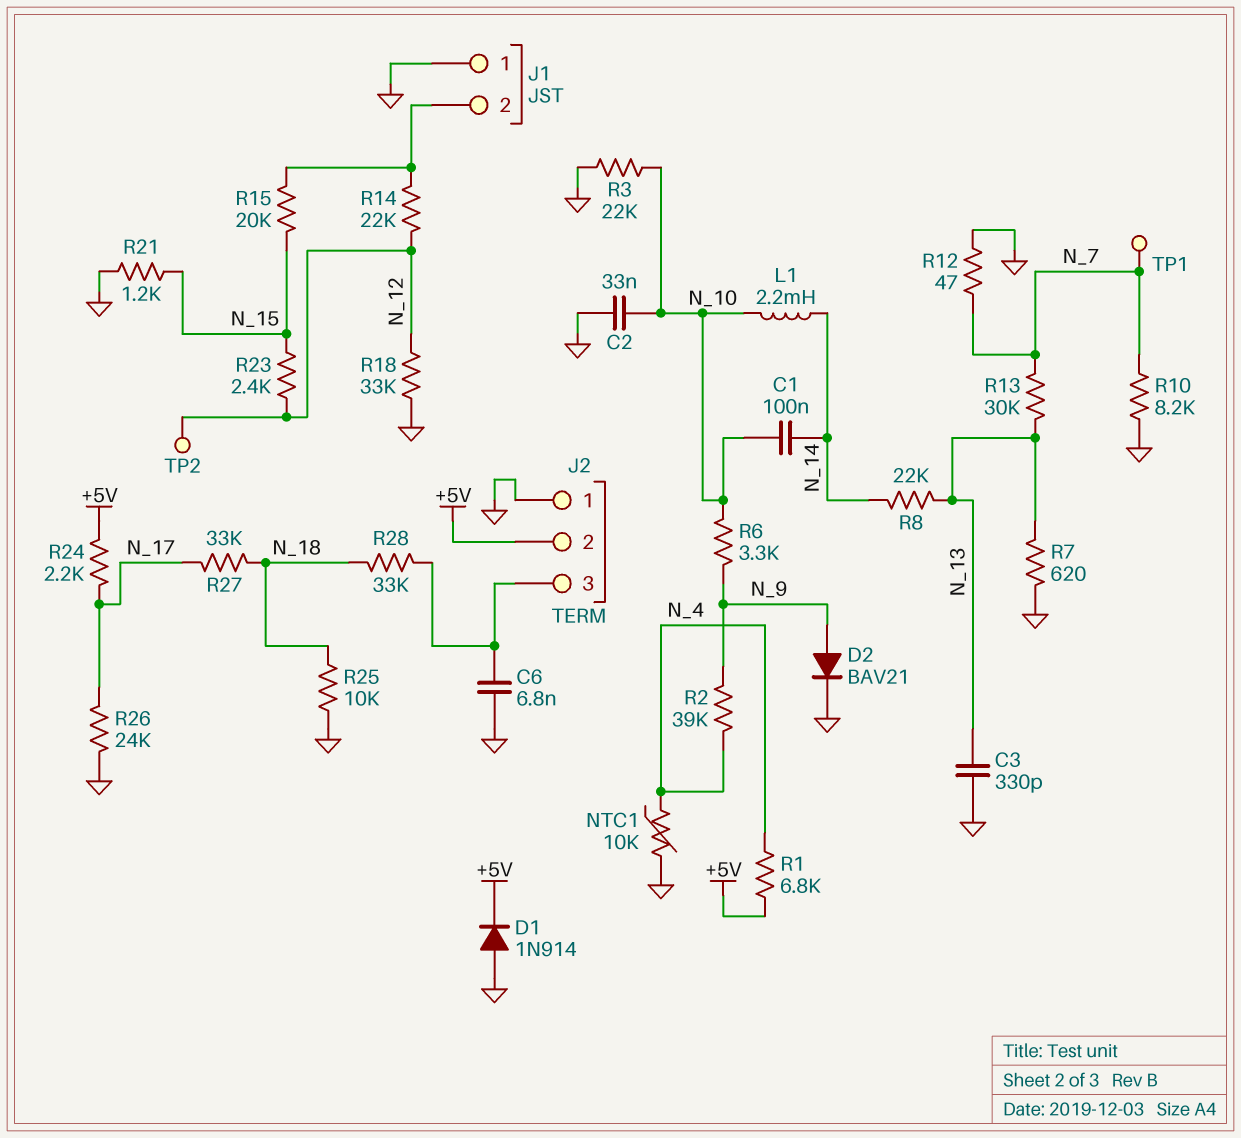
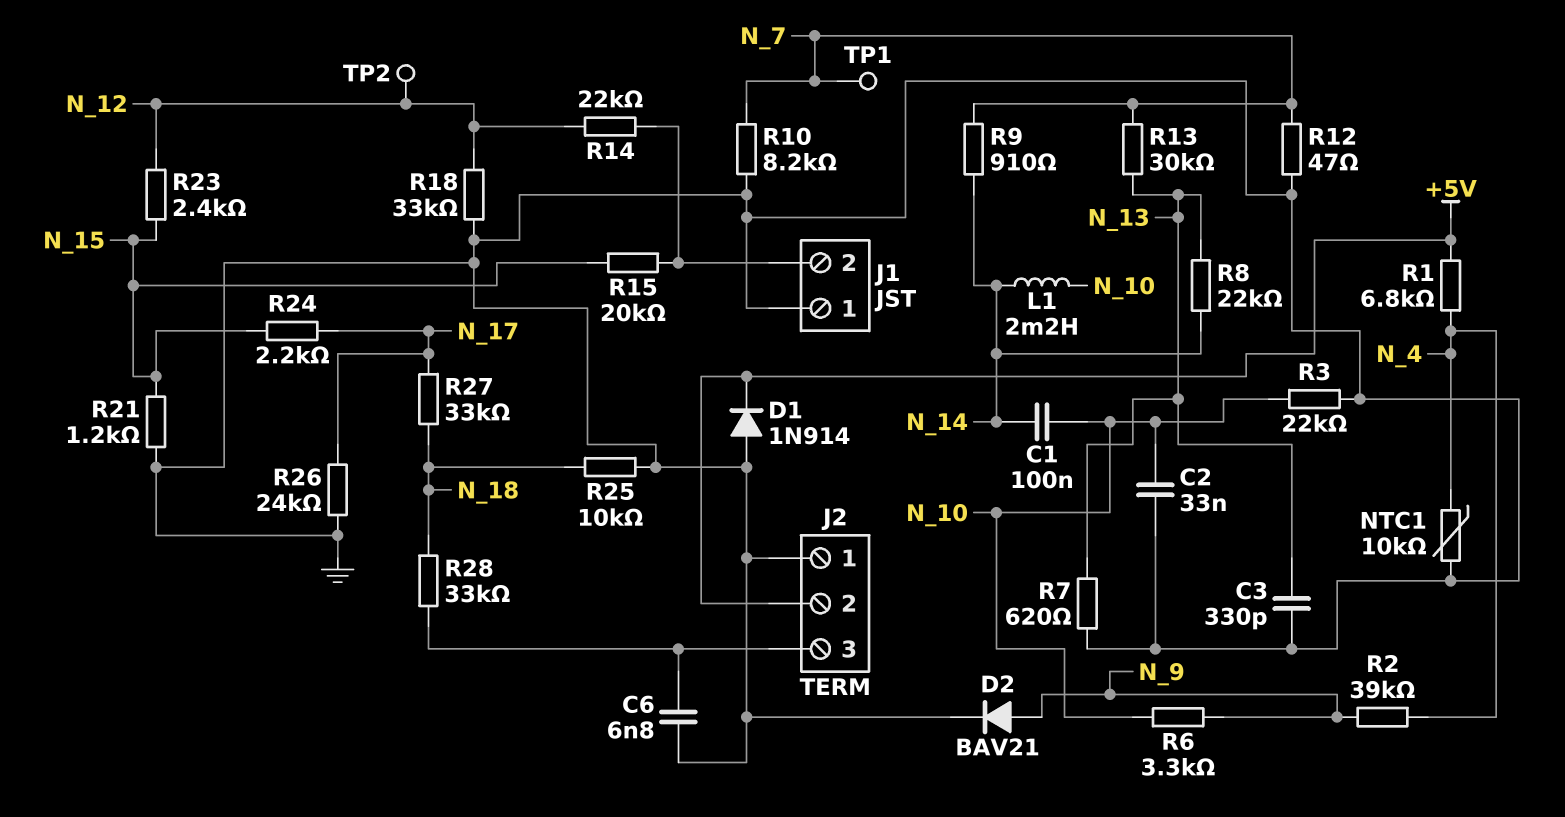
R9: none -> 910 (N_7, N_14)
R24: 2.2k (+5V, N_17) -> 2.2k (N_15, N_17)

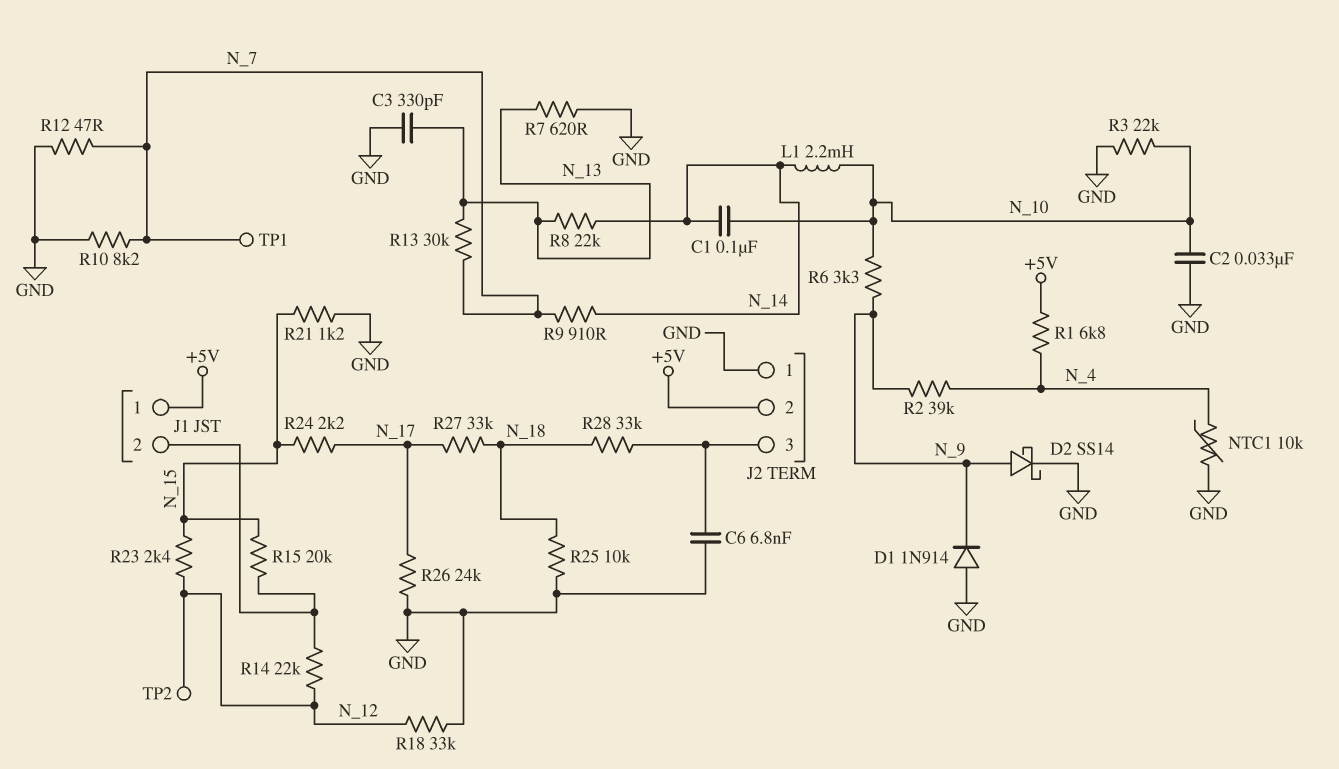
D1: diode 1N914 (A GND, K +5V) -> diode 1N914 (A GND, K N_9)
D2: diode BAV21 (A N_9, K GND) -> schottky SS14 (A N_9, K GND)
J1 pin 1: GND -> +5V

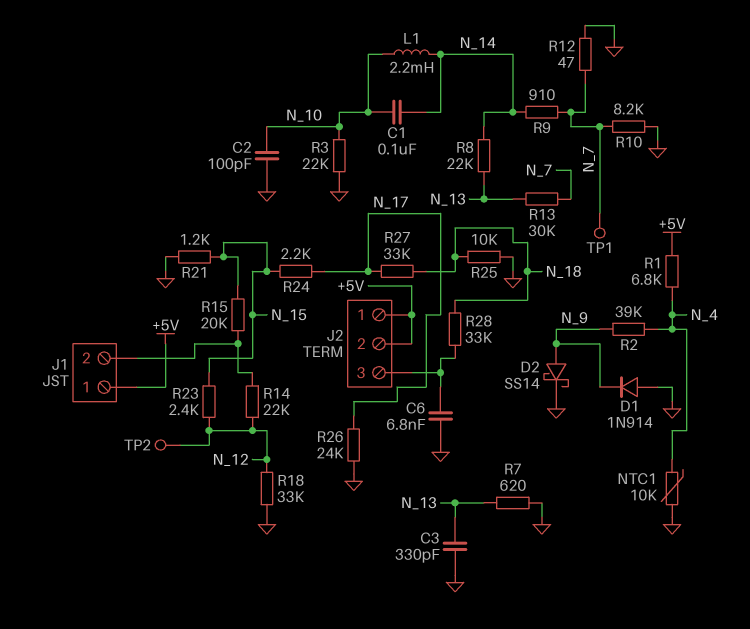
C2: 33nF (GND, N_10) -> 100pF (GND, N_10)
J2 pin 1: GND -> +5V
R6: 3.3k (N_9, N_10) -> none

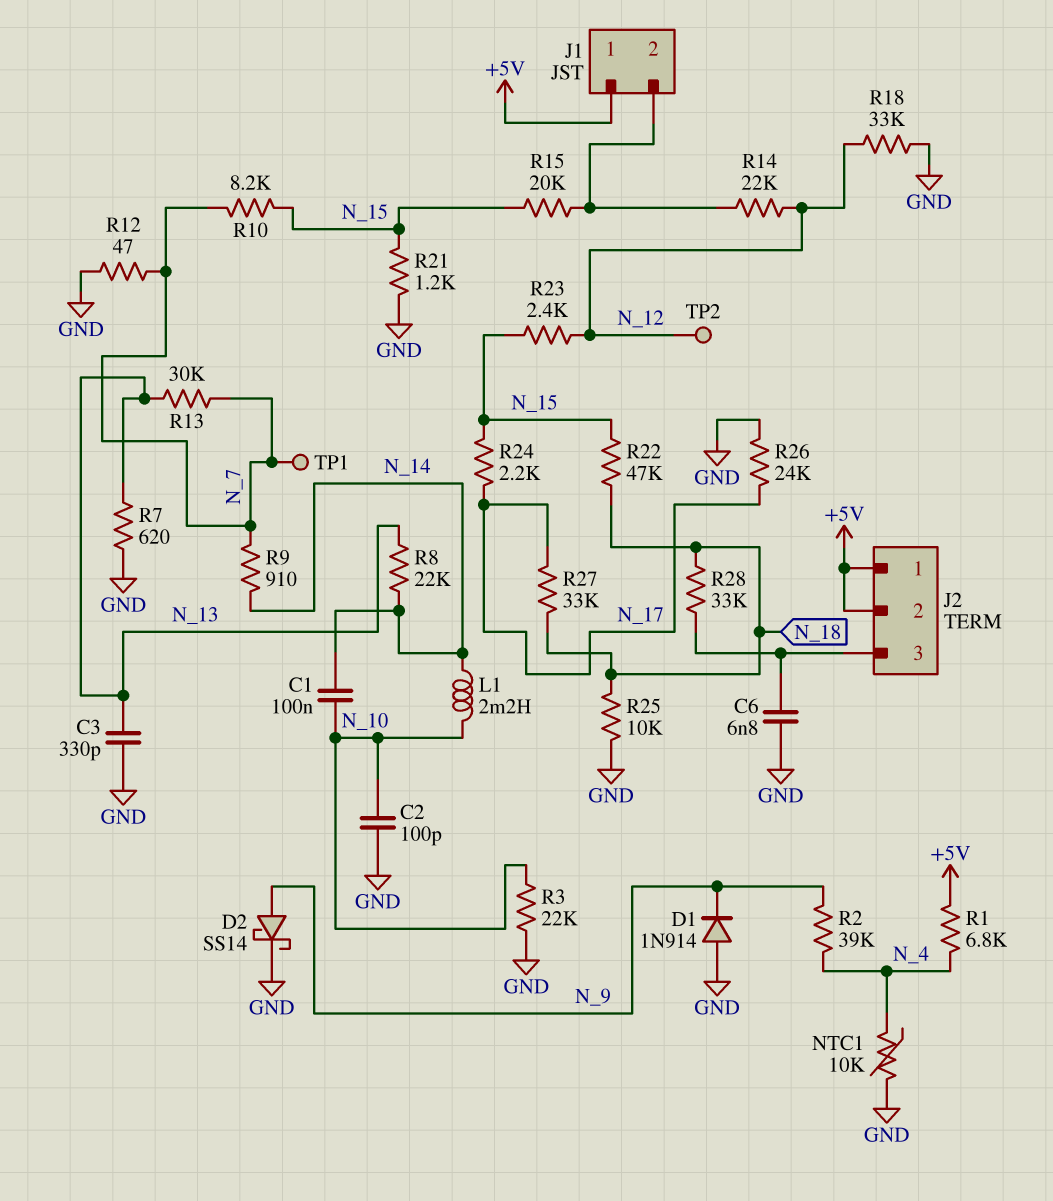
R10: 8.2k (GND, N_7) -> 8.2k (N_7, N_15)
R22: none -> 47k (N_15, N_18)

